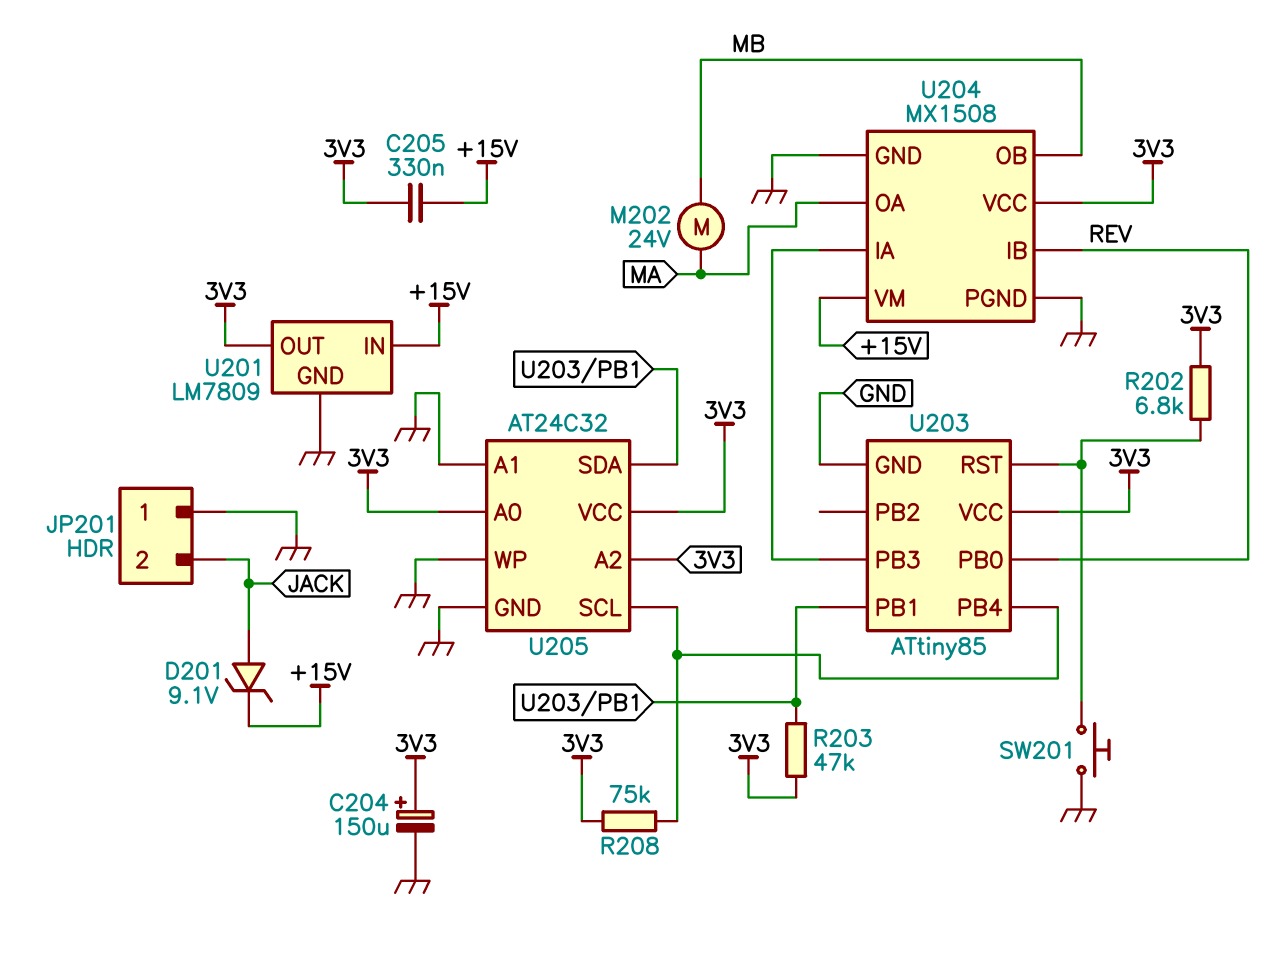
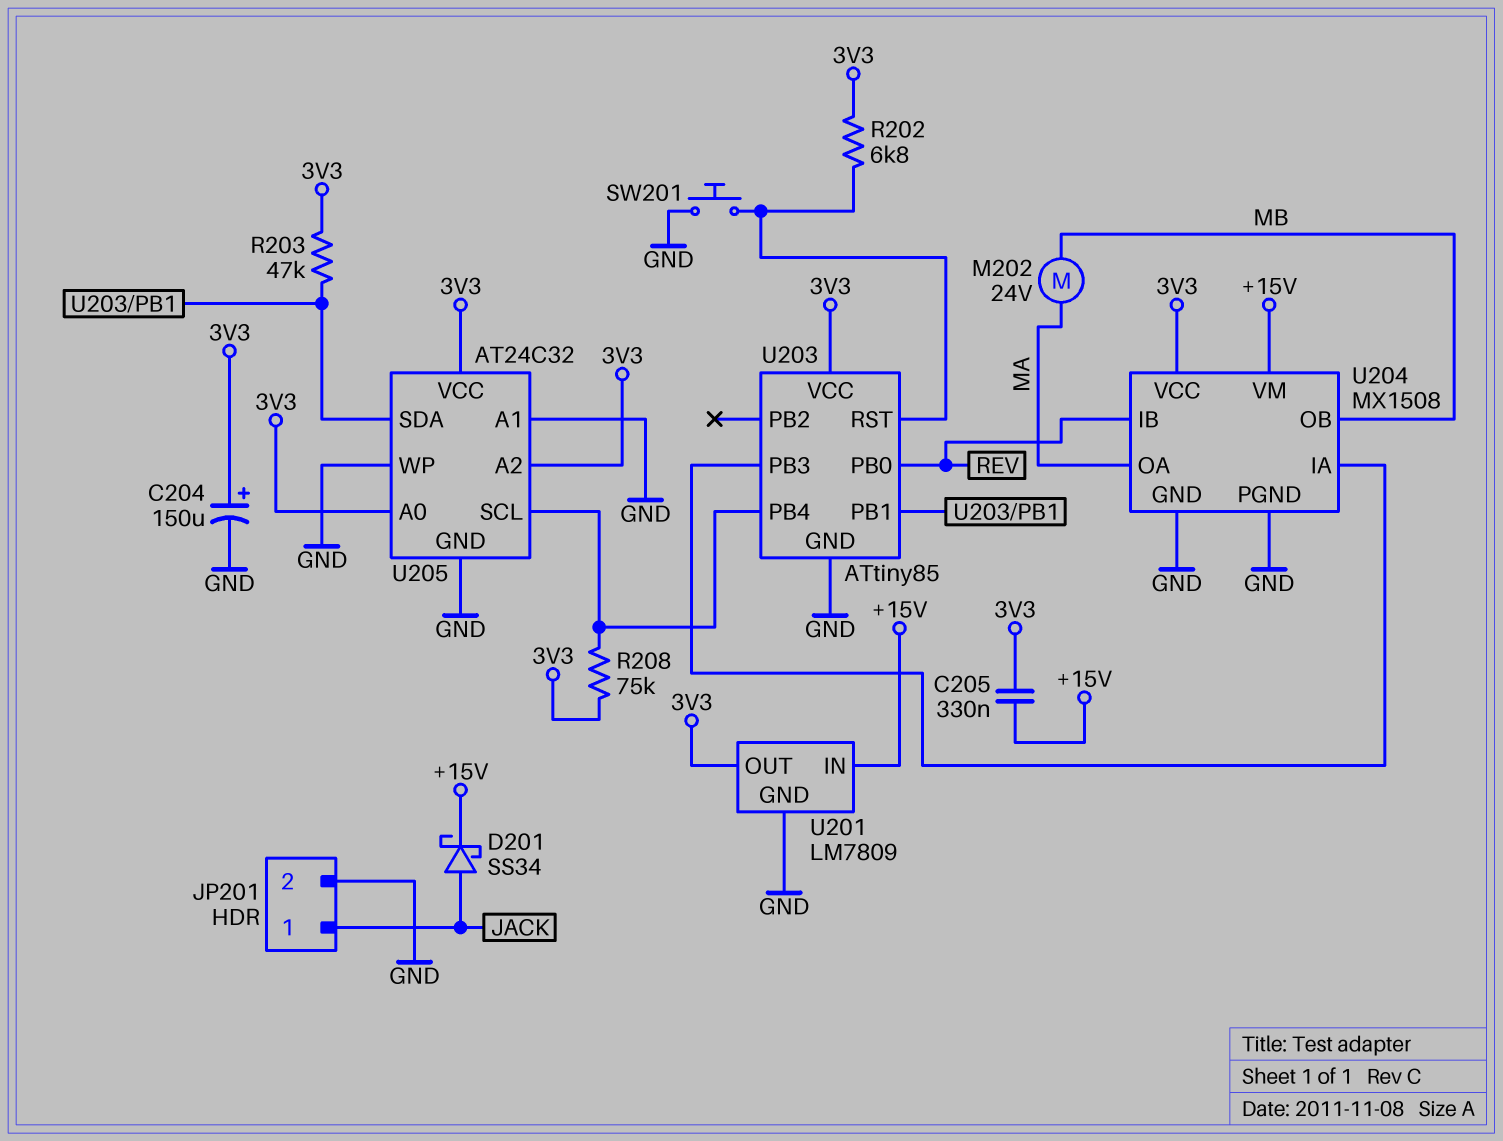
D201: zener 9.1V (A JACK, K +15V) -> schottky SS34 (A JACK, K +15V)
JP201 pin 1: GND -> JACK
JP201 pin 2: JACK -> GND

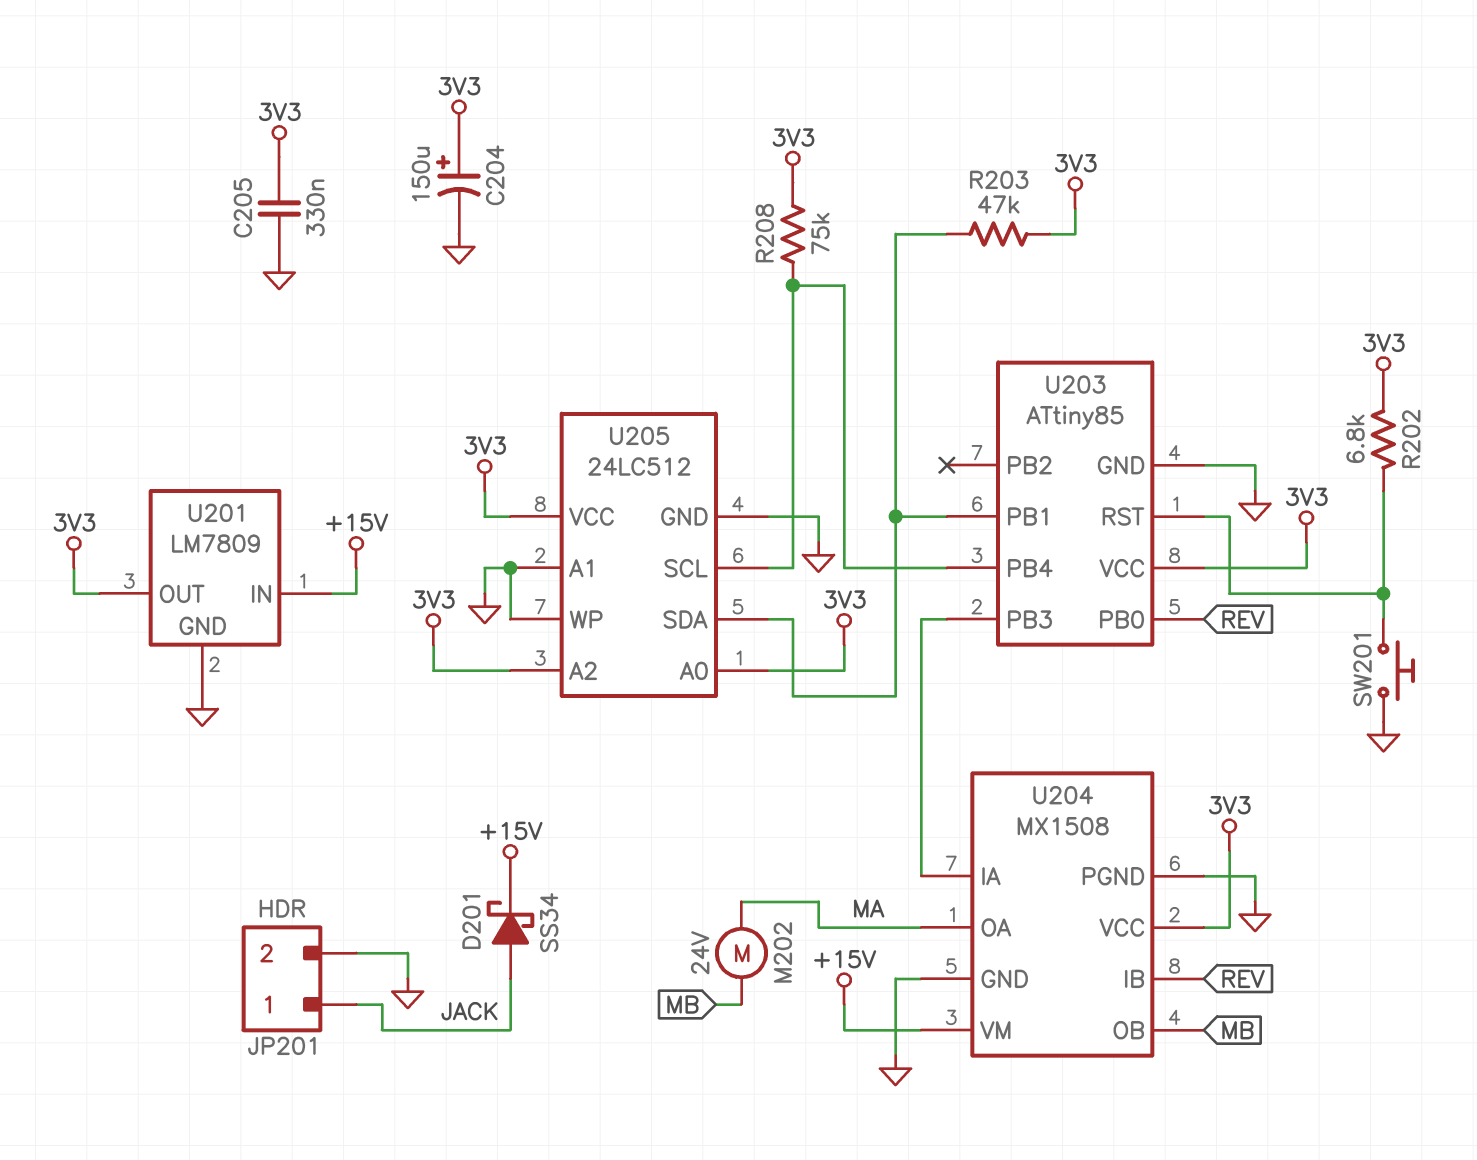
C205: 330nF (+15V, 3V3) -> 330nF (3V3, GND)
U205: AT24C32 -> 24LC512

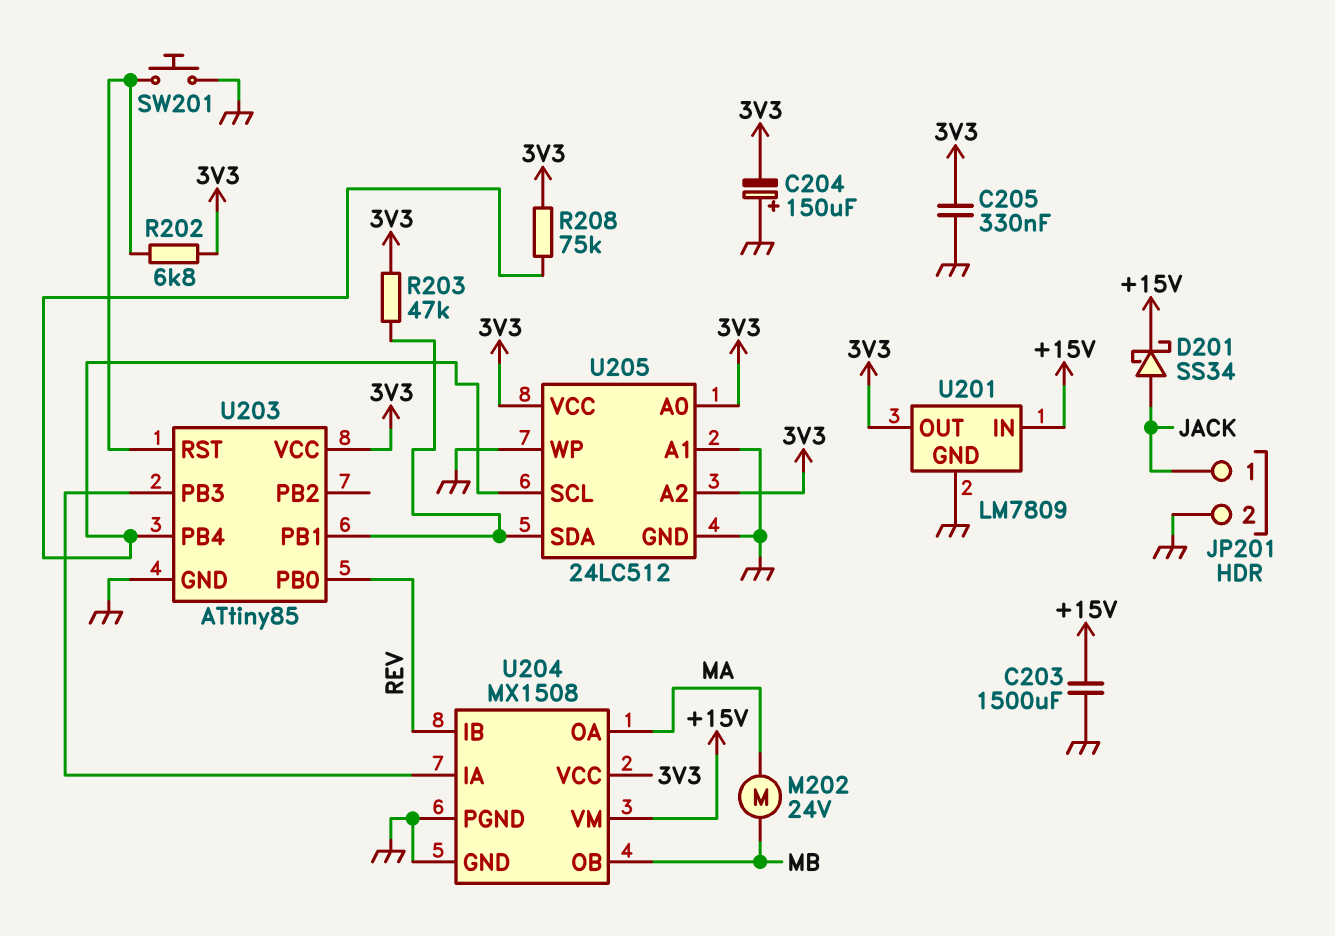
C203: none -> 1500uF (+15V, GND)
C204: 150uF (plus 3V3, minus GND) -> 150uF (plus GND, minus 3V3)

